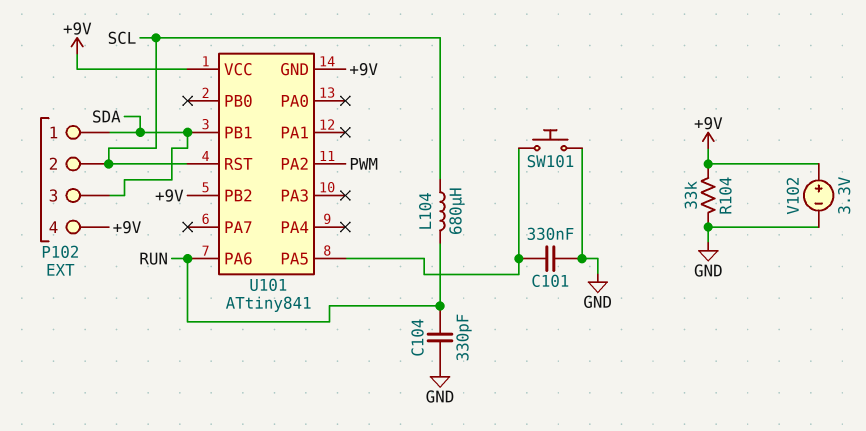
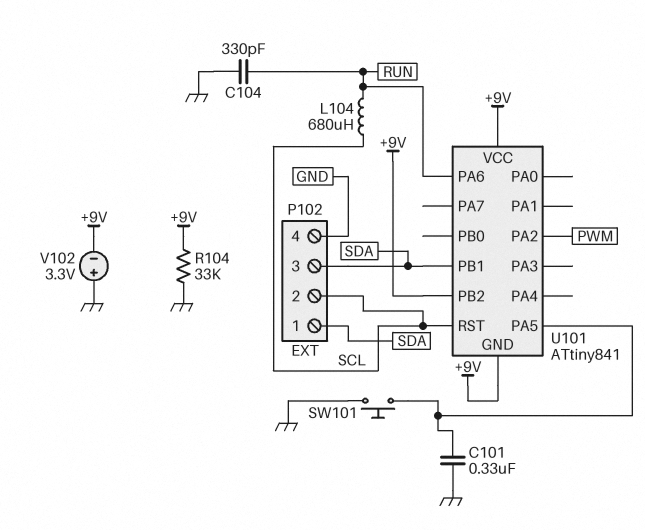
P102 pin 4: +9V -> GND
V102: 3.3V (plus +9V, minus GND) -> 3.3V (plus GND, minus +9V)

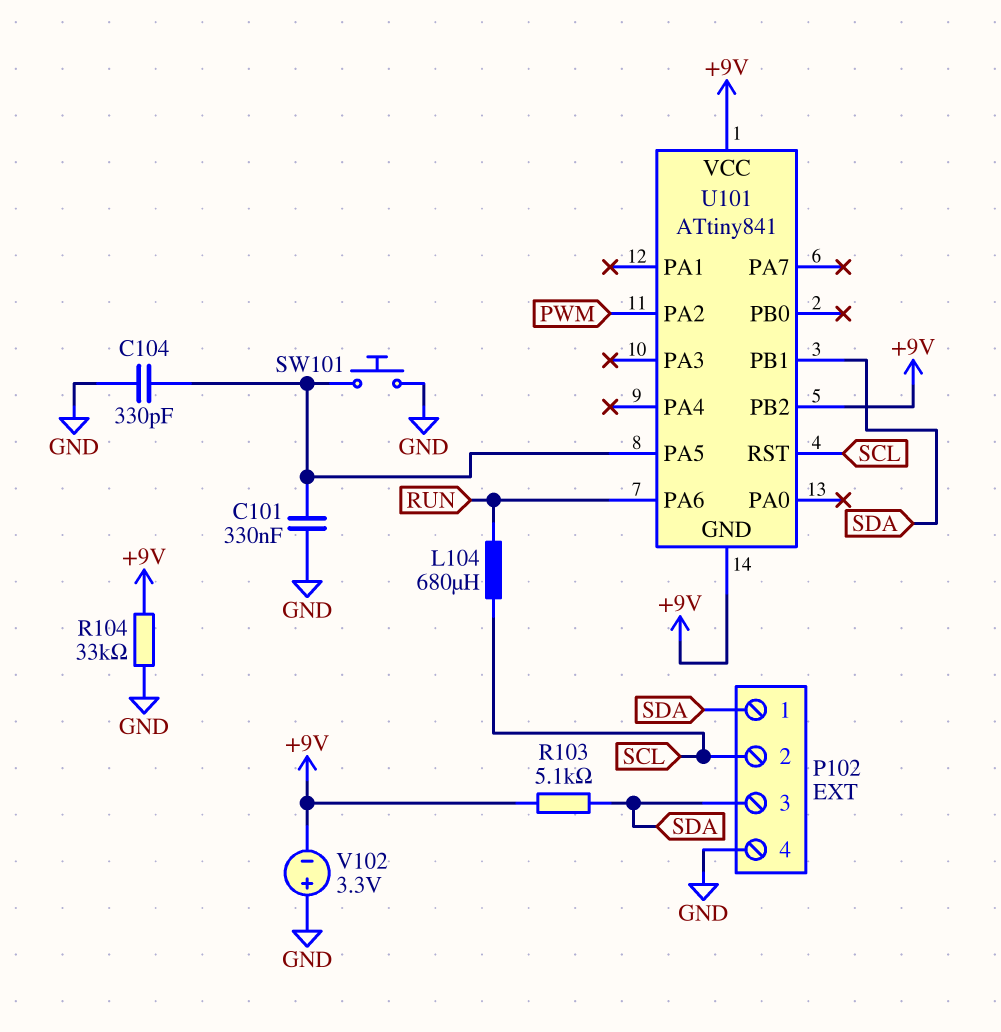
C104: 330pF (GND, RUN) -> 330pF (GND, U101/PA5)
R103: none -> 5.1k (+9V, SDA)

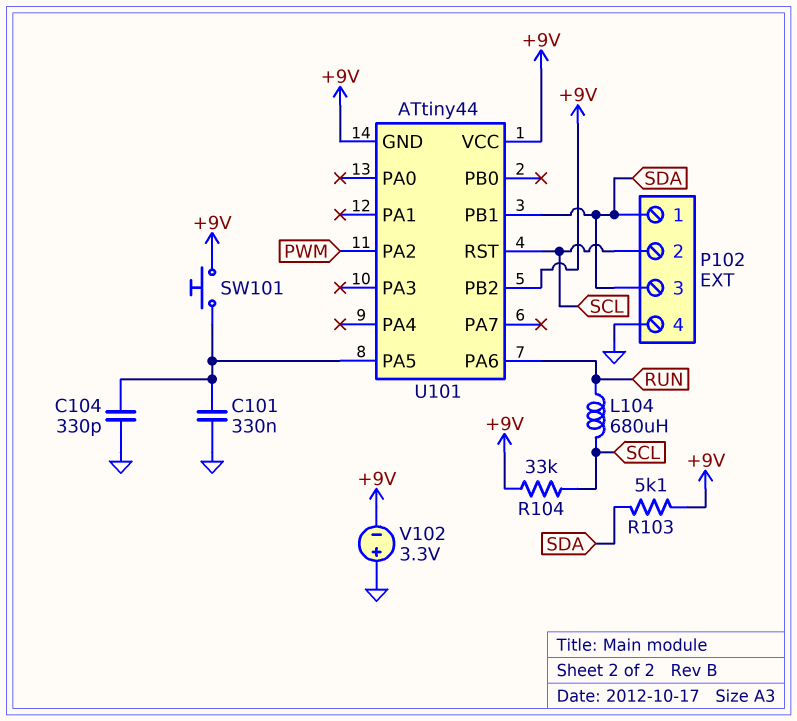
R104: 33k (+9V, GND) -> 33k (+9V, SCL)
SW101: button (GND, U101/PA5) -> button (+9V, U101/PA5)
U101: ATtiny841 -> ATtiny44

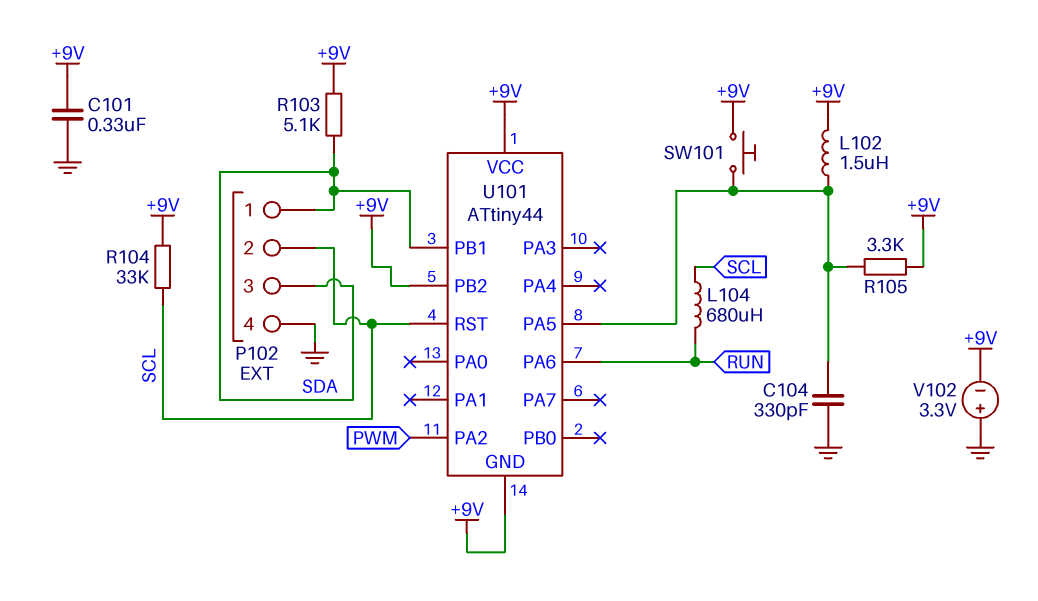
C101: 330nF (GND, U101/PA5) -> 330nF (+9V, GND)
L102: none -> 1.5uH (+9V, U101/PA5)
R105: none -> 3.3k (+9V, U101/PA5)

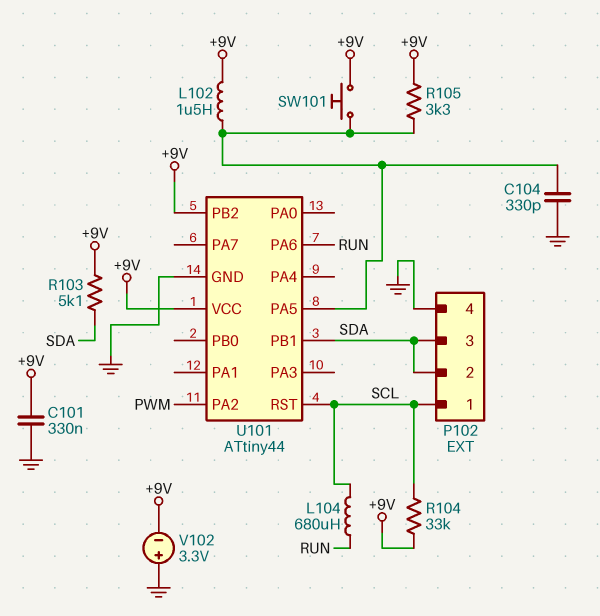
P102 pin 1: SDA -> SCL
P102 pin 2: SCL -> SDA
U101 pin GND: +9V -> GND

